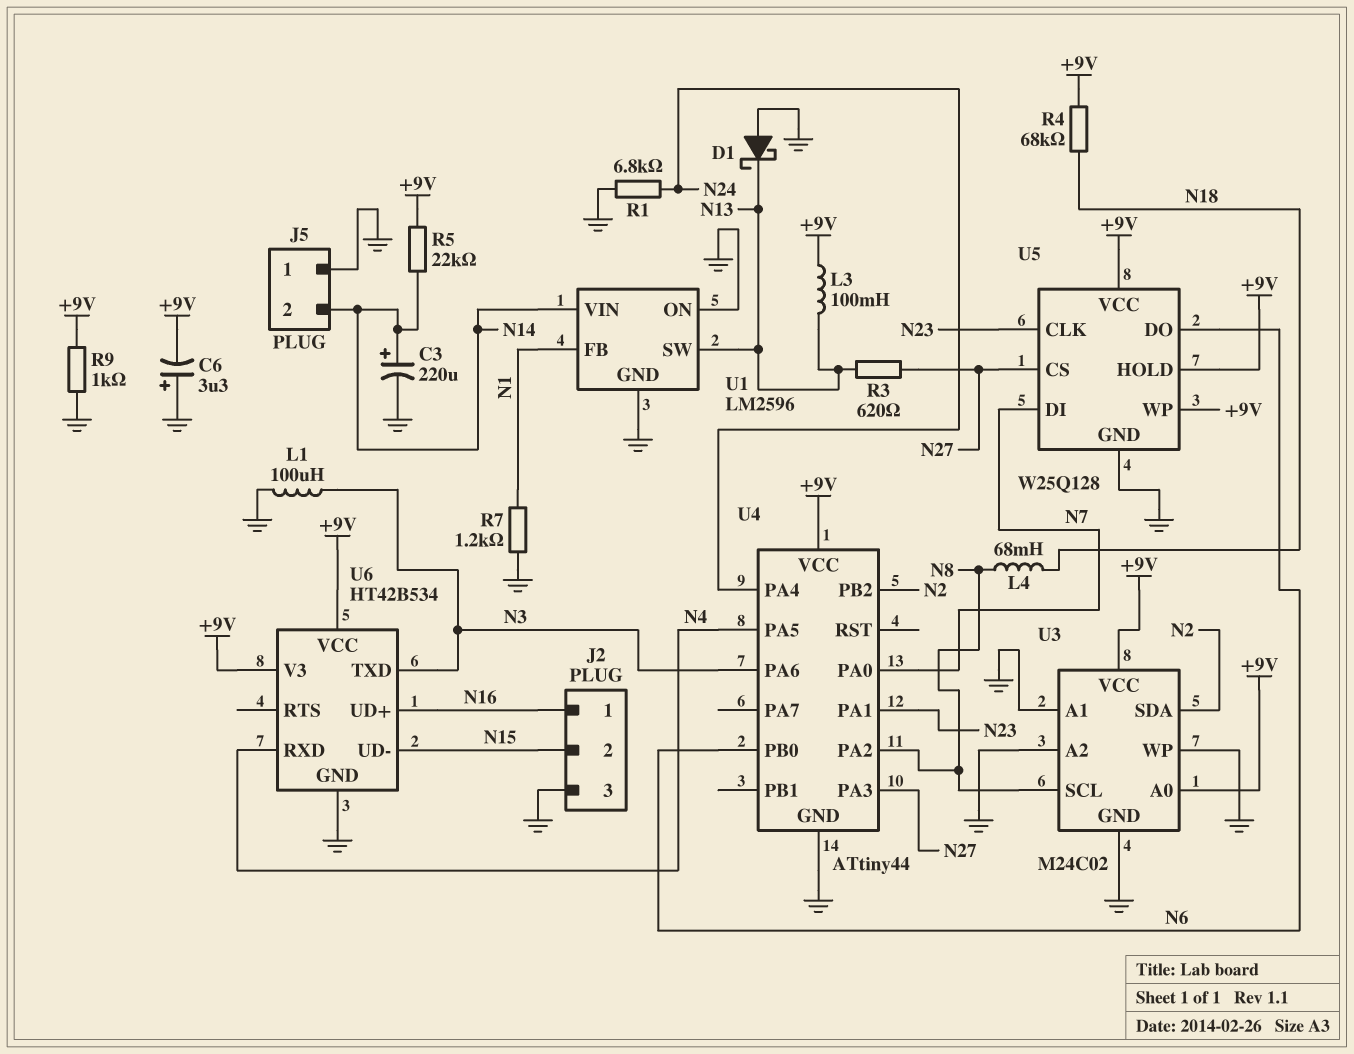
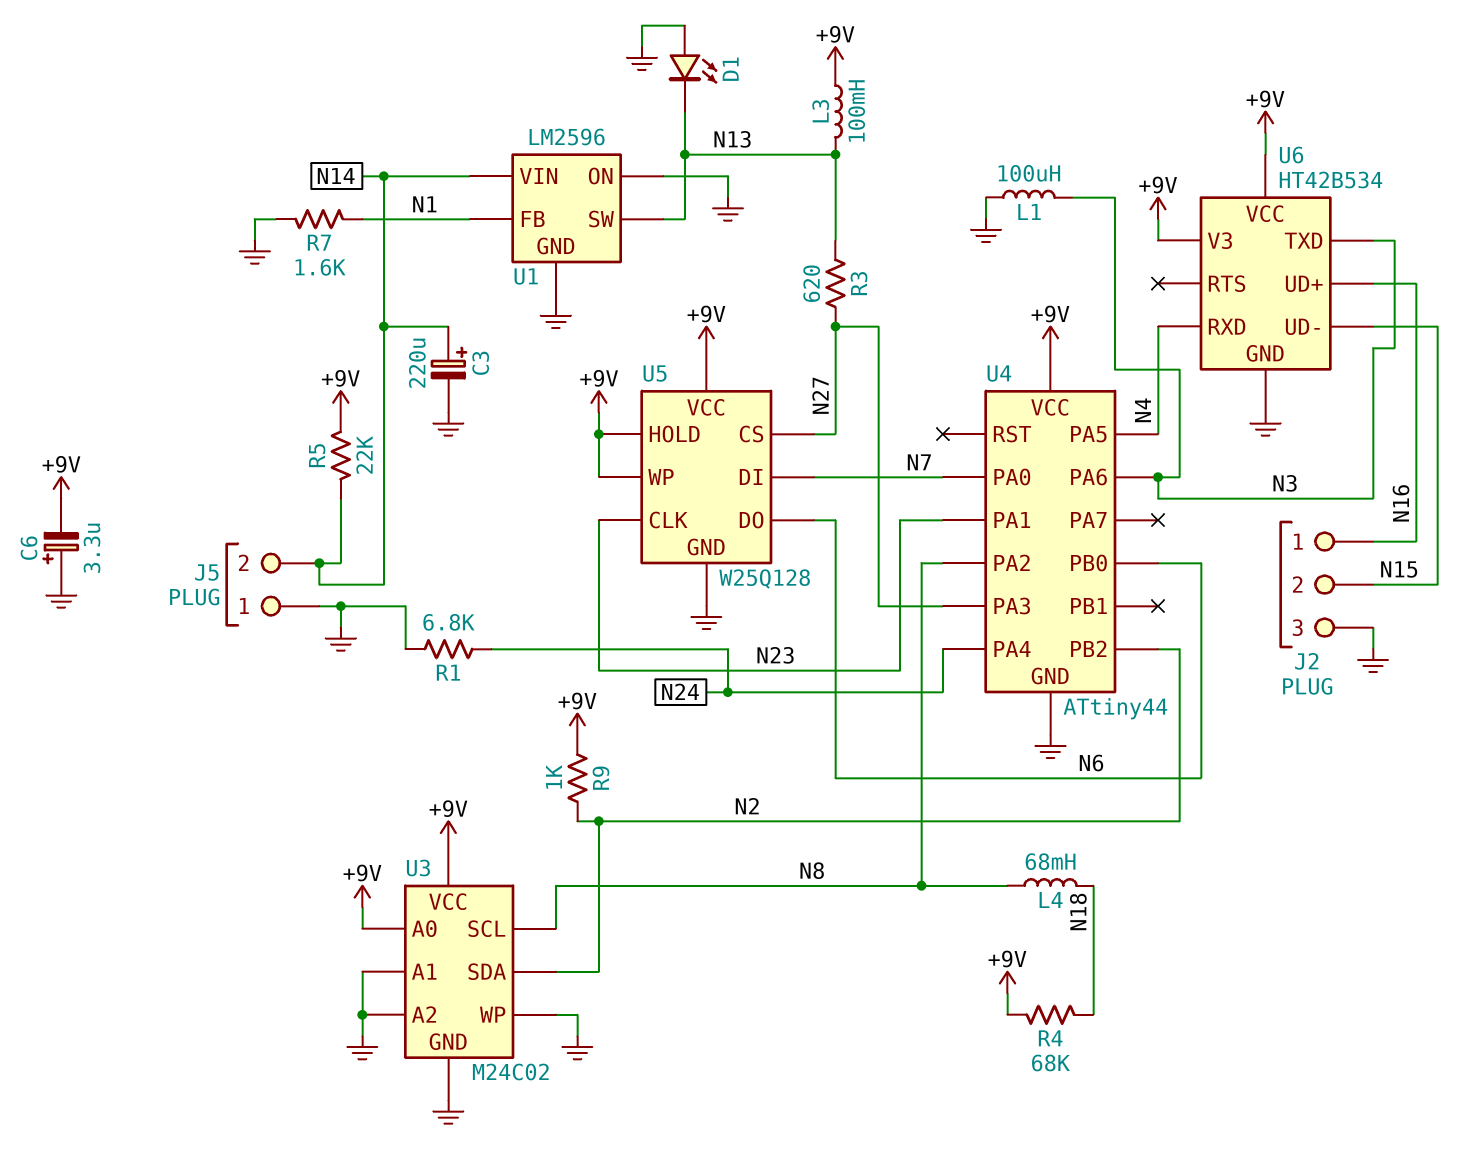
D1: schottky (A GND, K N13) -> LED (A GND, K N13)
R7: 1.2k (GND, N1) -> 1.6k (GND, N1)
R9: 1k (+9V, GND) -> 1k (+9V, N2)

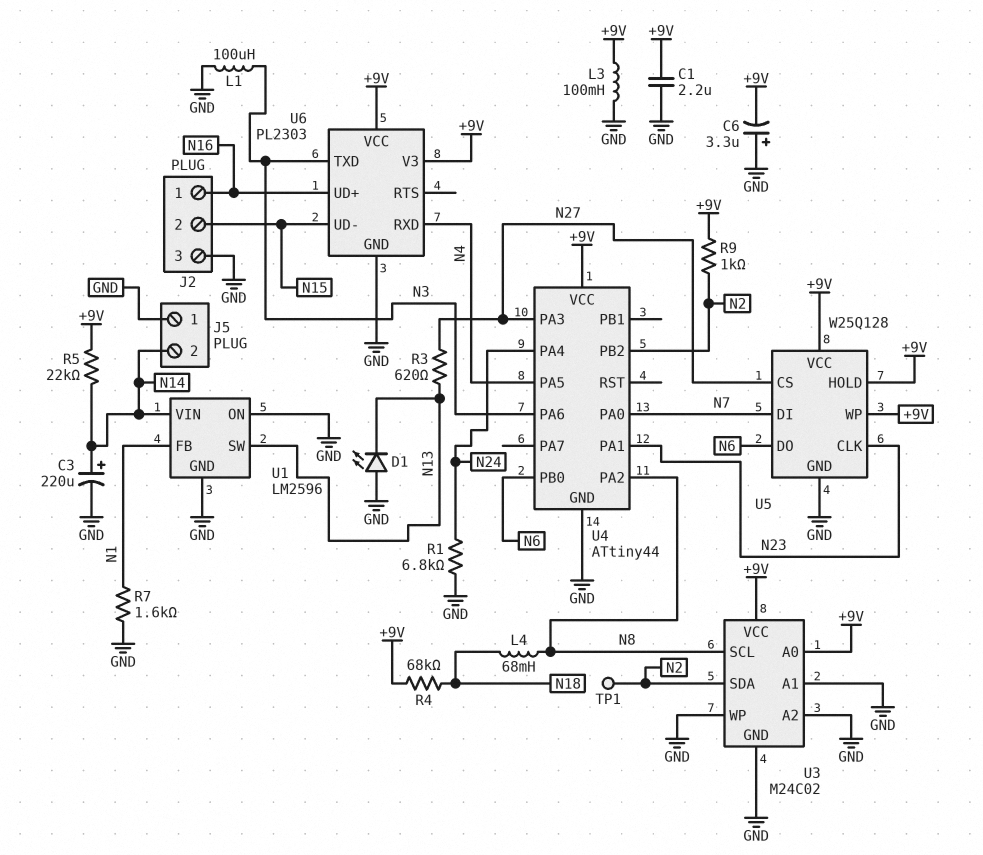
C1: none -> 2.2uF (+9V, GND)
L3: 100mH (+9V, N13) -> 100mH (+9V, GND)
TP1: none -> test point (N2)
U6: HT42B534 -> PL2303

